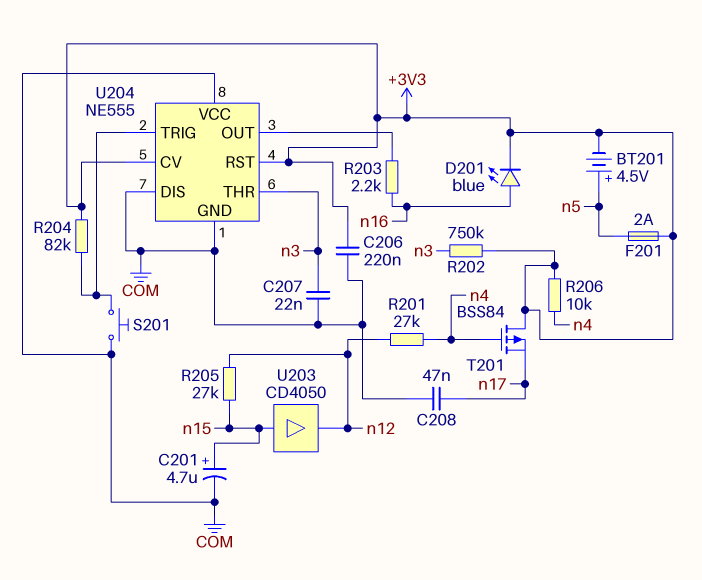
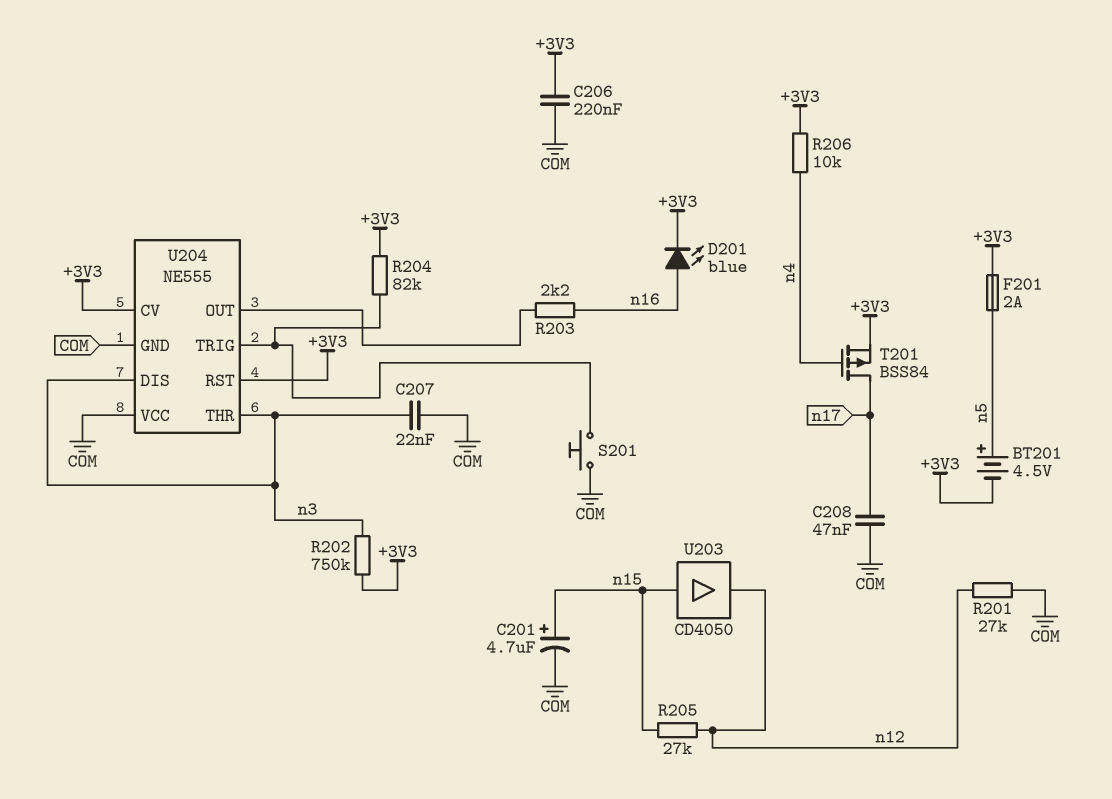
R201: 27k (n4, n12) -> 27k (COM, n12)
T201: PMOS BSS84 (G n4, D +3V3, S n17) -> PMOS BSS84 (G n4, D n17, S +3V3)
U204 pin DIS: COM -> n3

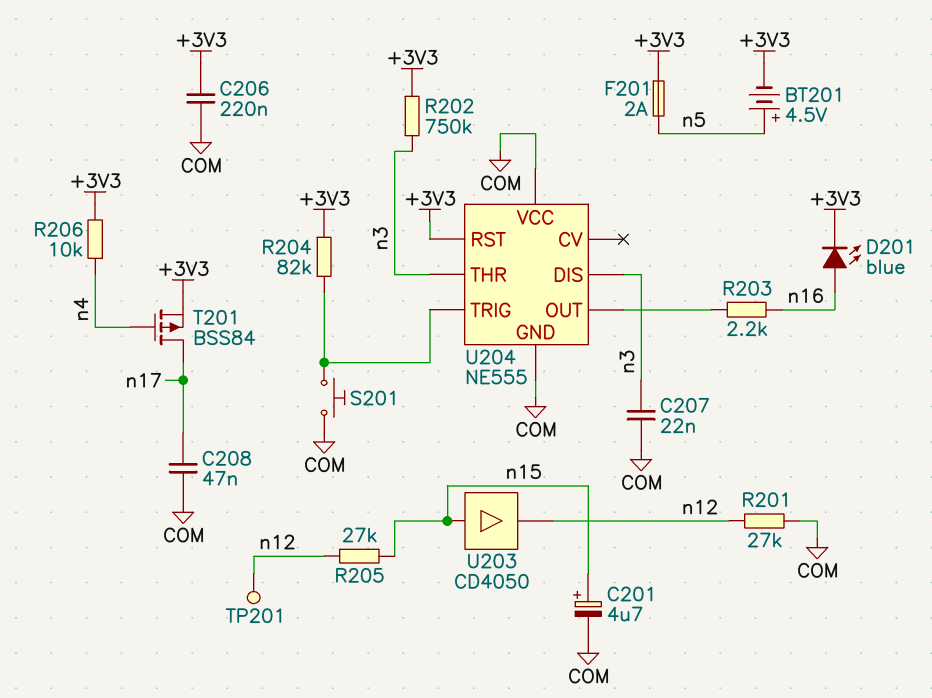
TP201: none -> test point (n12)
U204 pin CV: +3V3 -> none

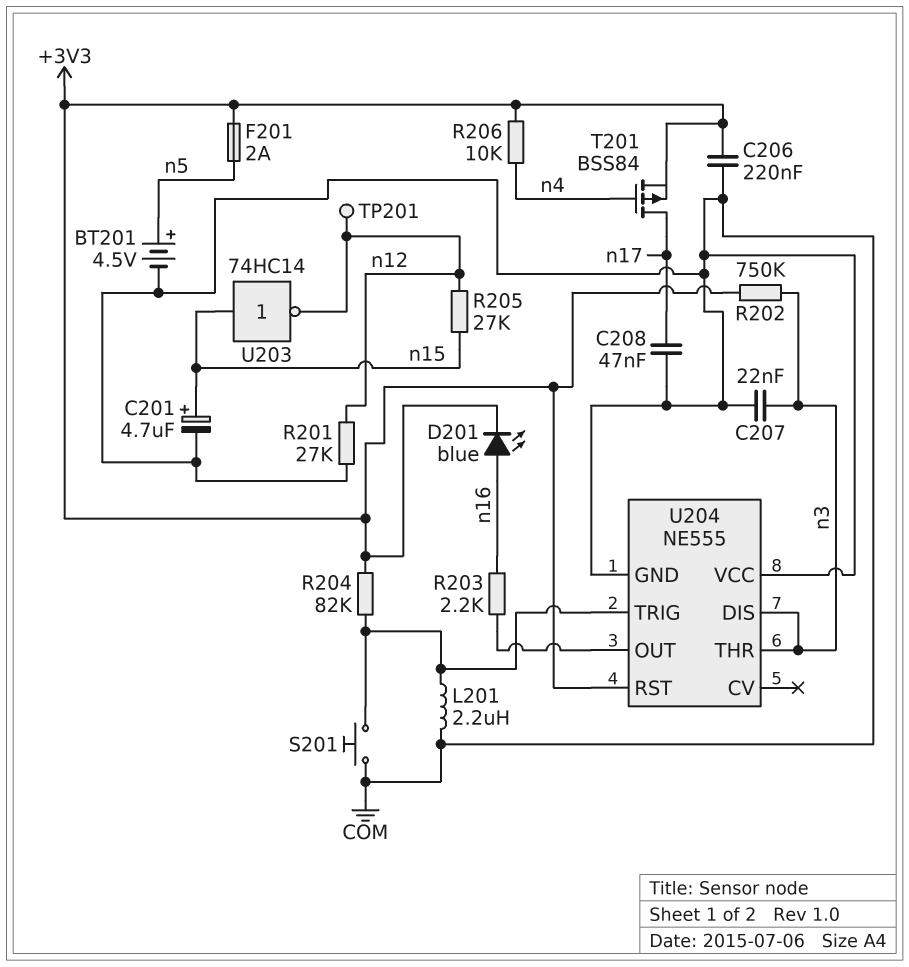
BT201: 4.5V (plus n5, minus +3V3) -> 4.5V (plus n5, minus COM)
L201: none -> 2.2uH (COM, U204/TRIG)
U203: buffer CD4050 (in n15, out n12) -> NOT 74HC14 (in n15, out n12)

